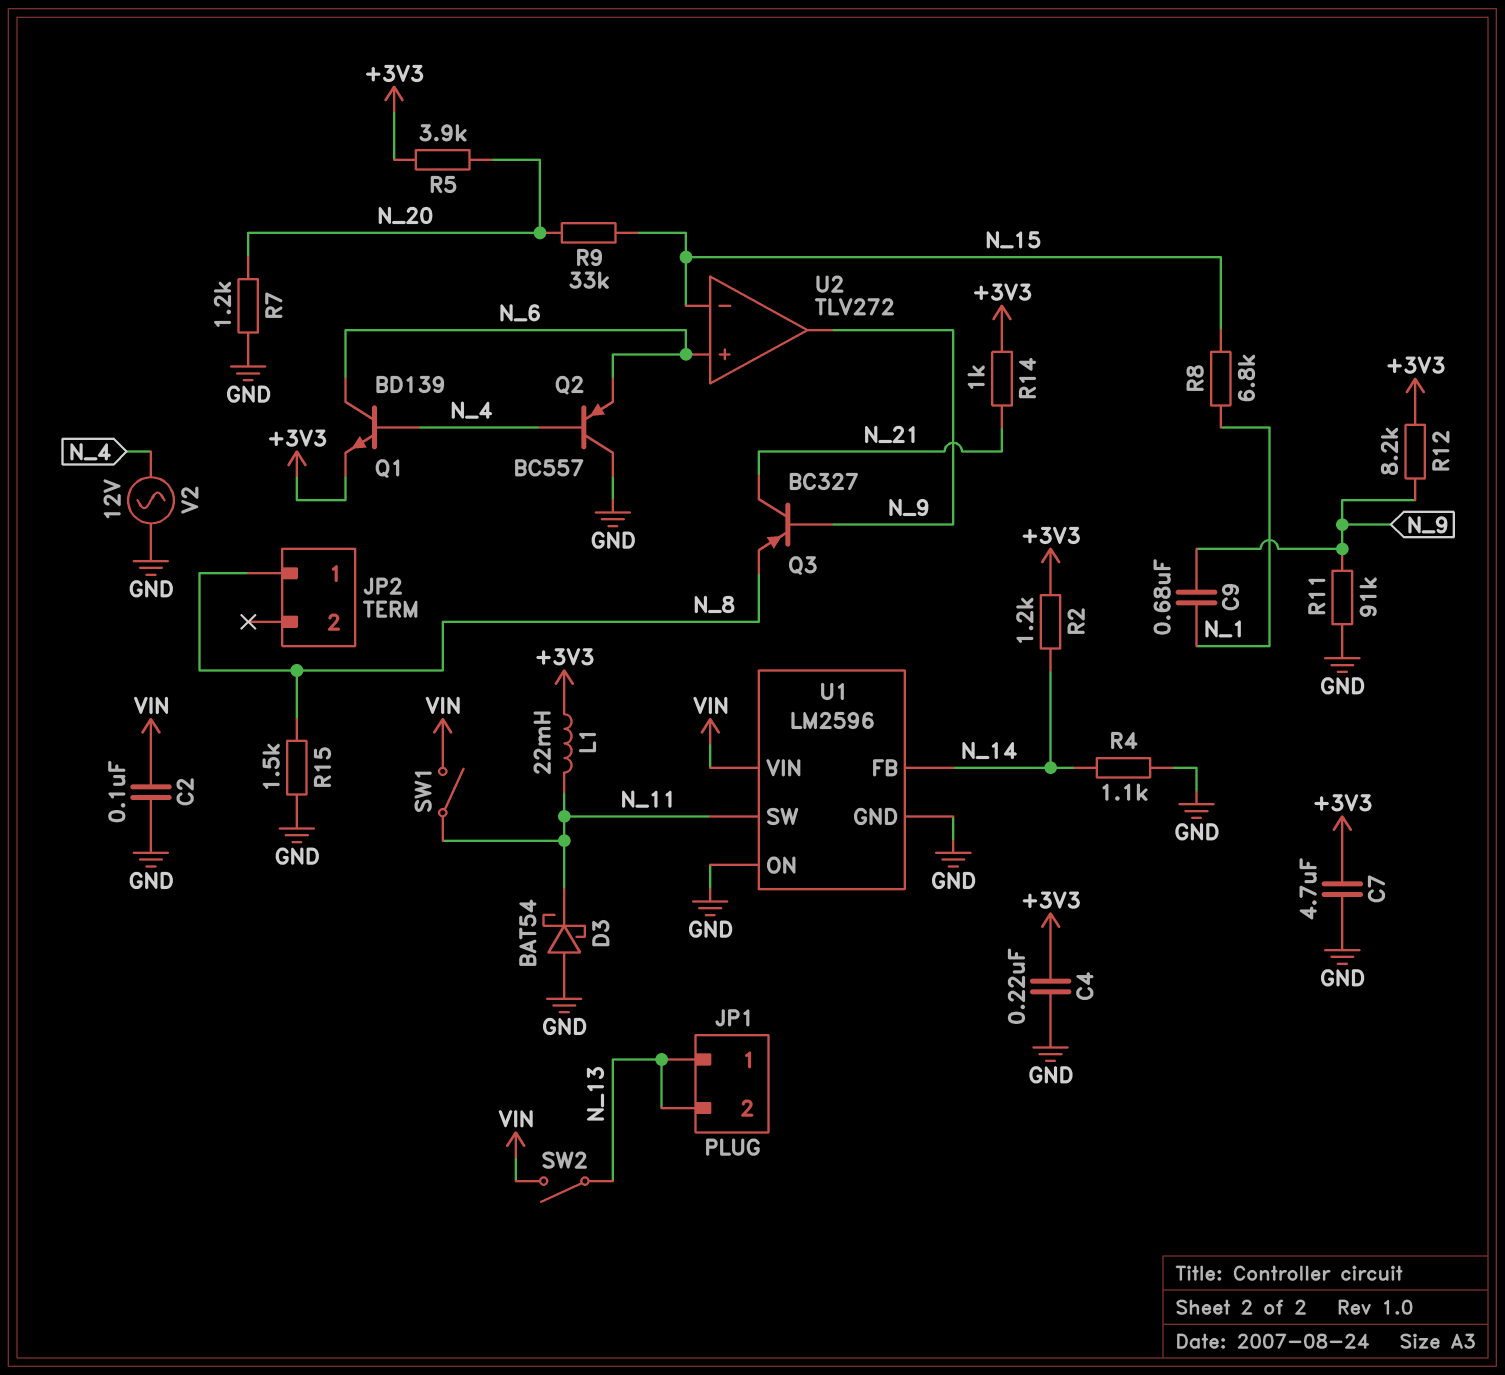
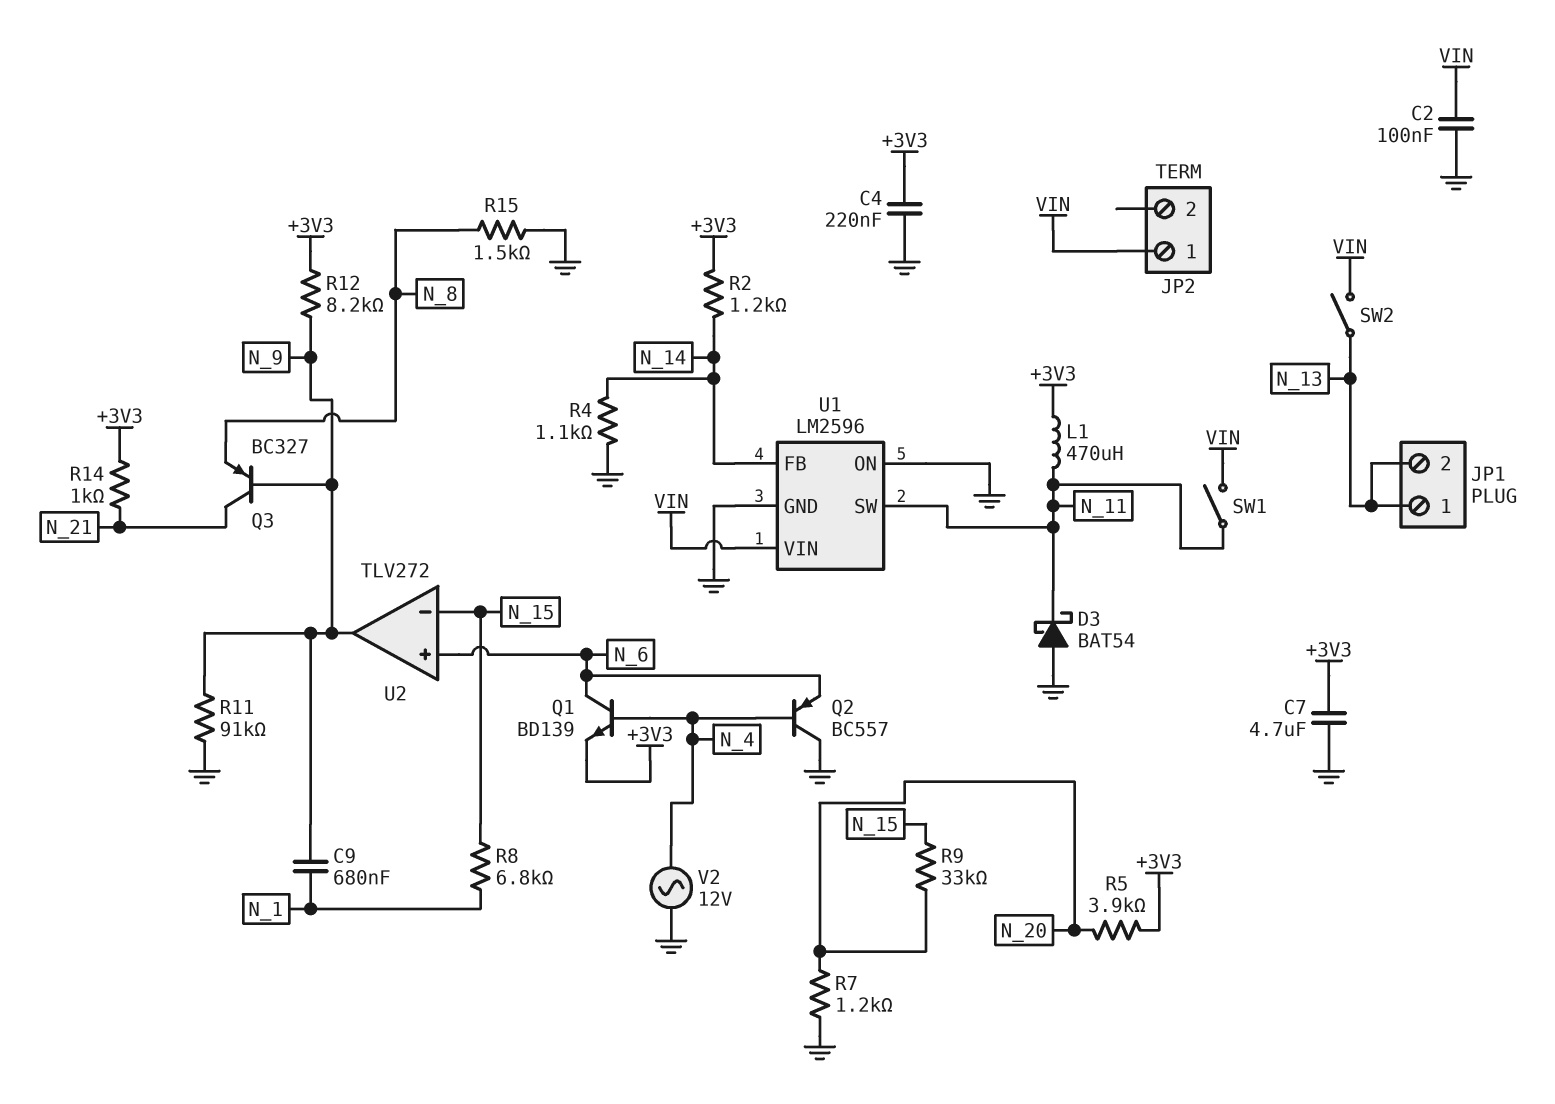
JP2 pin 1: N_8 -> VIN
L1: 22mH (+3V3, N_11) -> 470uH (+3V3, N_11)

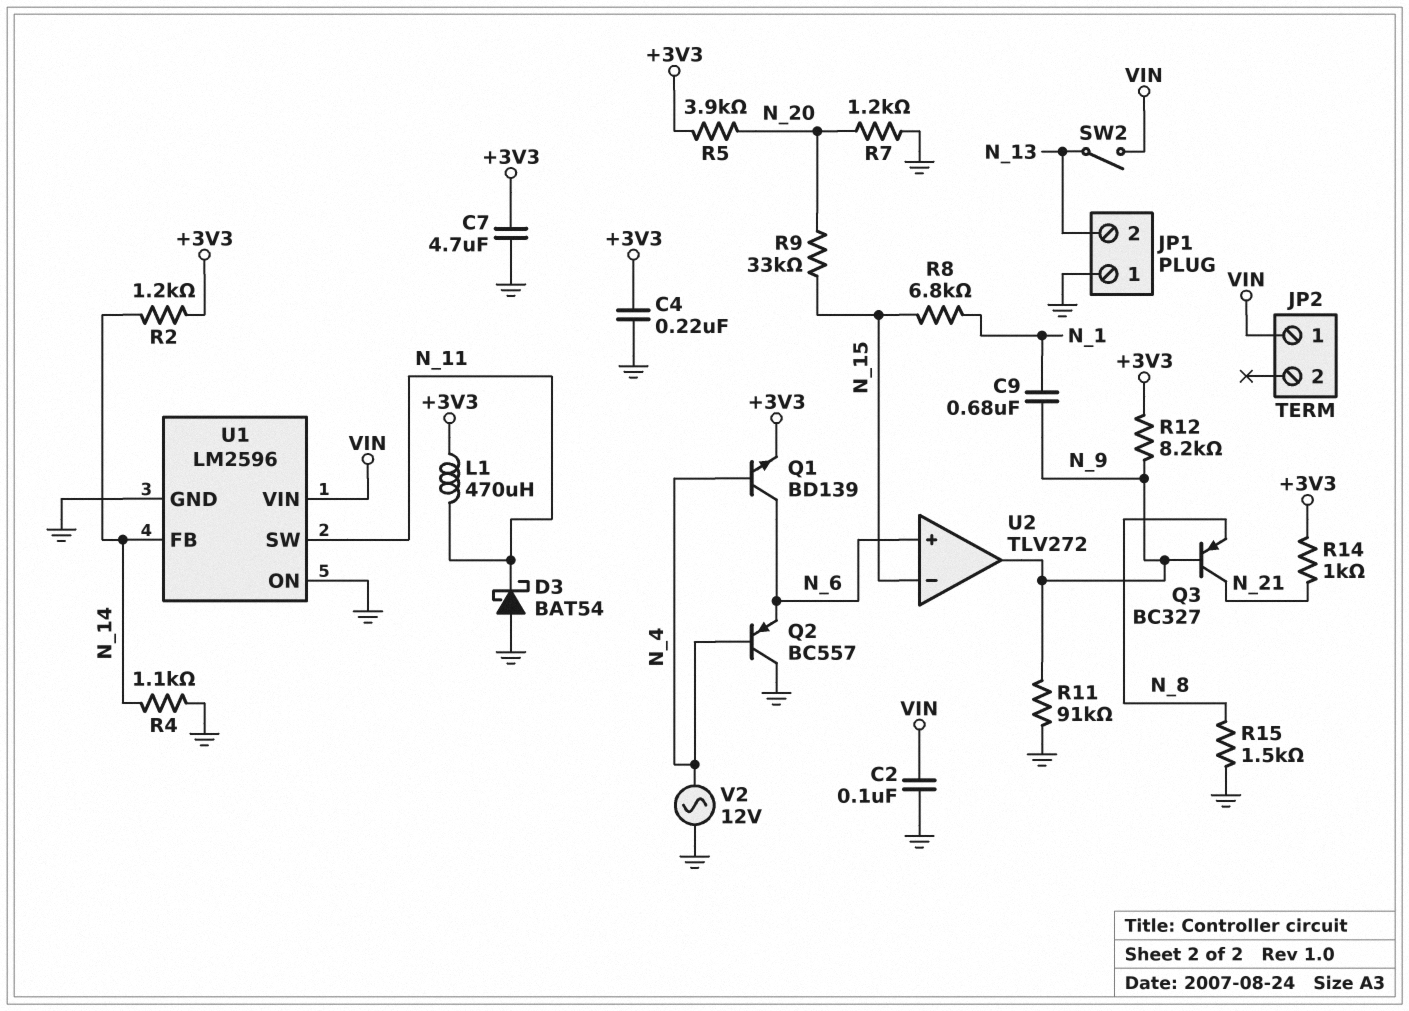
JP1 pin 1: N_13 -> GND
SW1: switch (N_11, VIN) -> none

